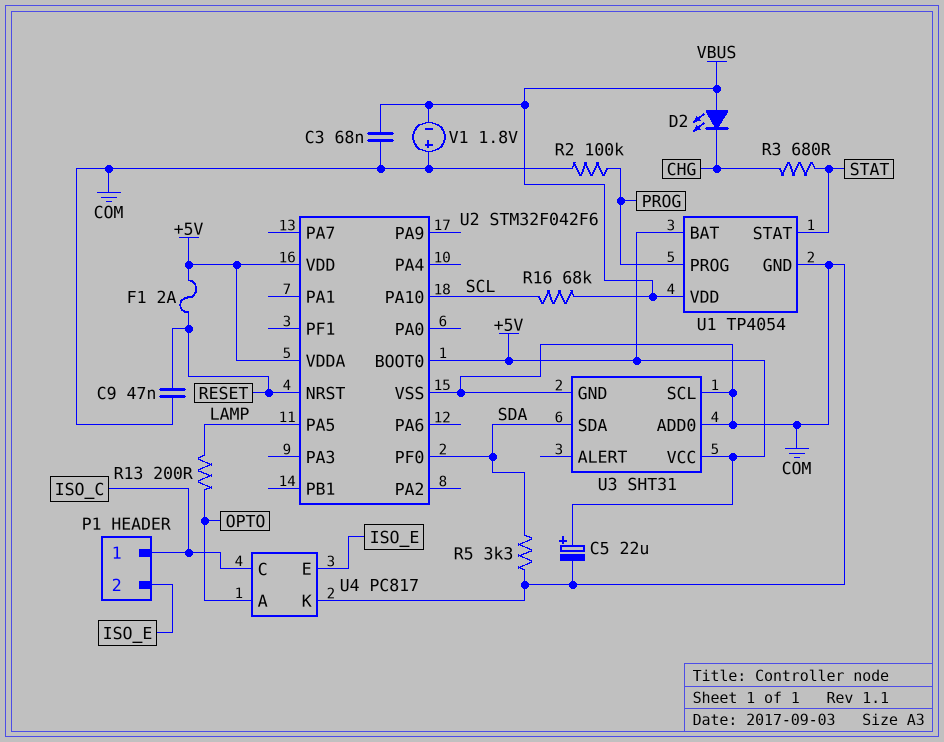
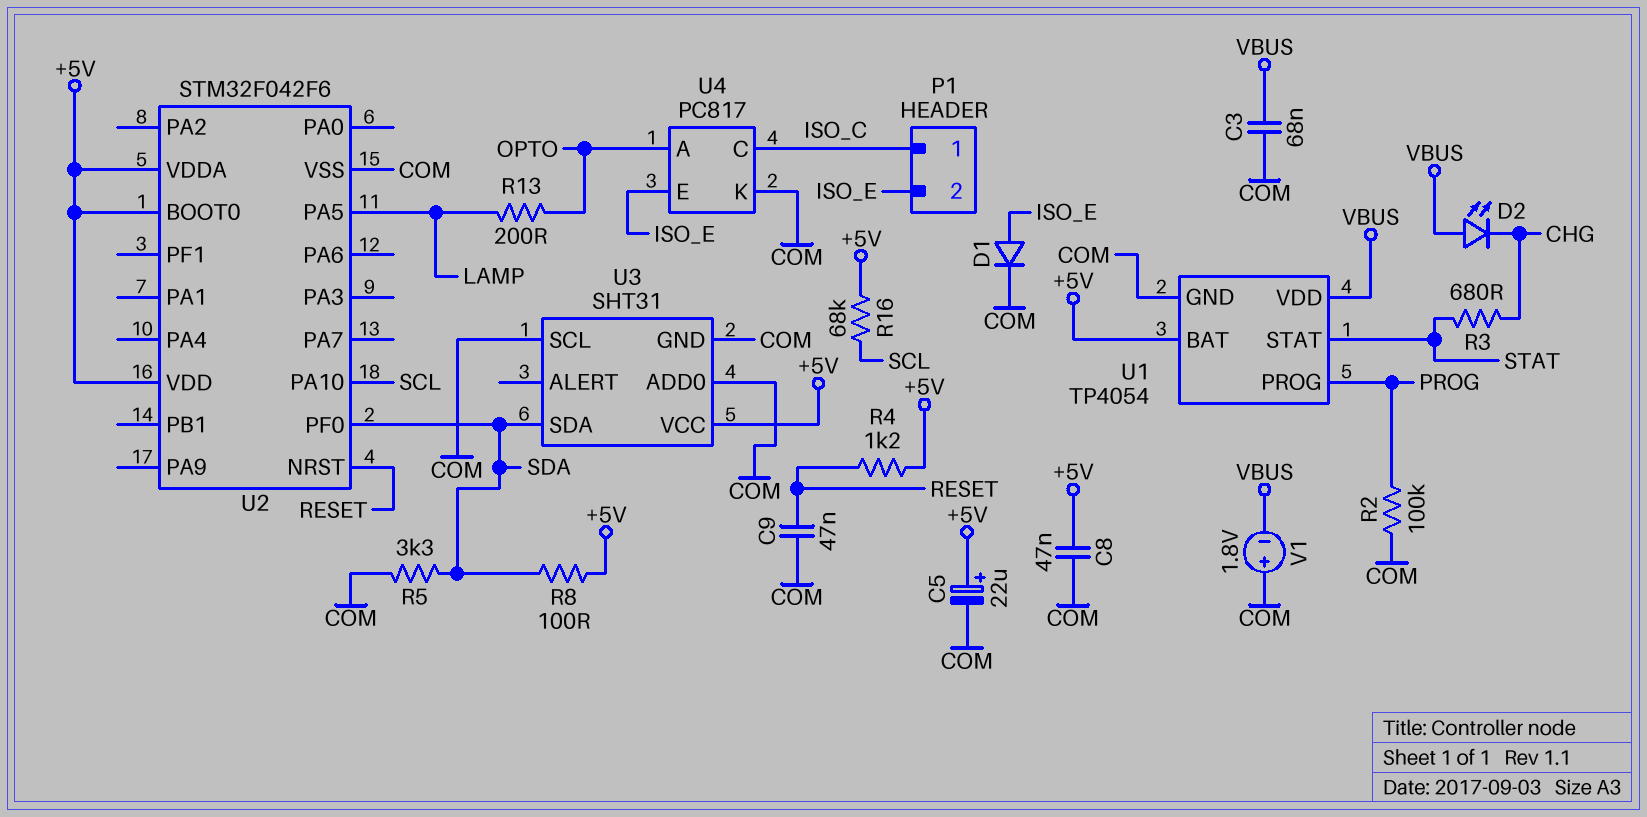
C8: none -> 47nF (+5V, COM)
D1: none -> diode (A ISO_E, K COM)
F1: 2A (+5V, RESET) -> none
R4: none -> 1.2k (+5V, RESET)
R8: none -> 100 (+5V, SDA)
R16: 68k (SCL, VBUS) -> 68k (+5V, SCL)

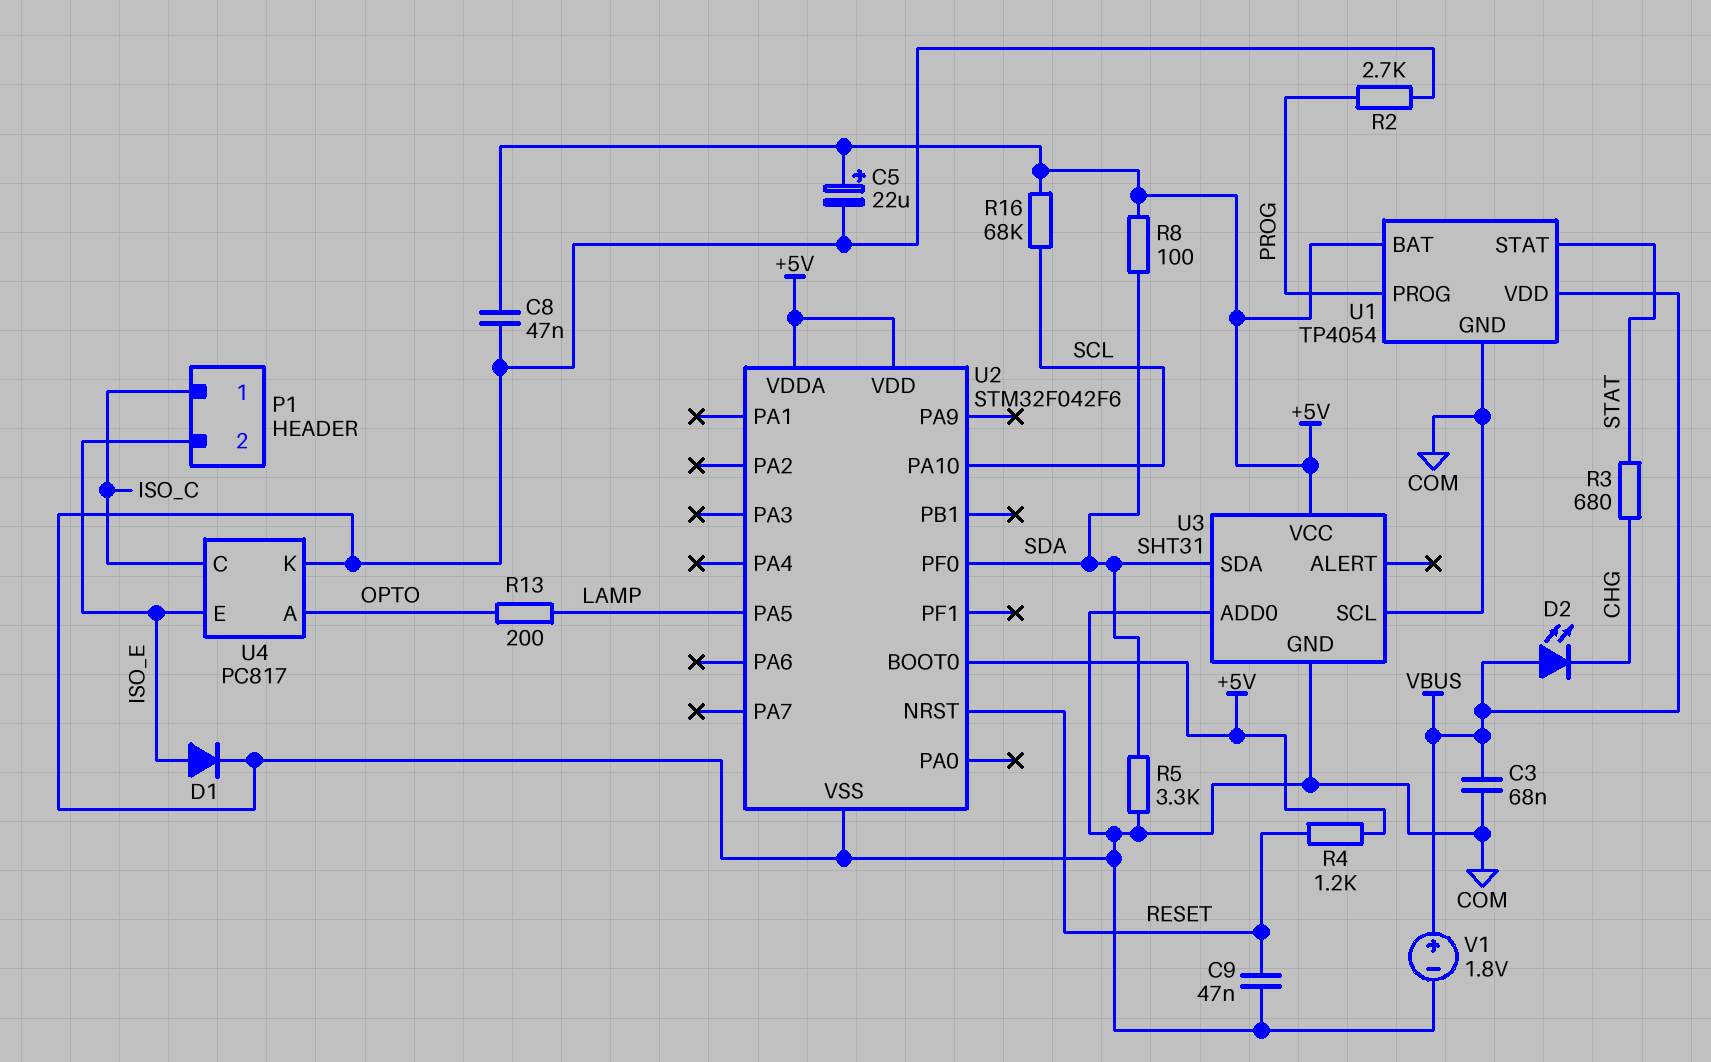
R2: 100k (COM, PROG) -> 2.7k (COM, PROG)
V1: 1.8V (plus COM, minus VBUS) -> 1.8V (plus VBUS, minus COM)

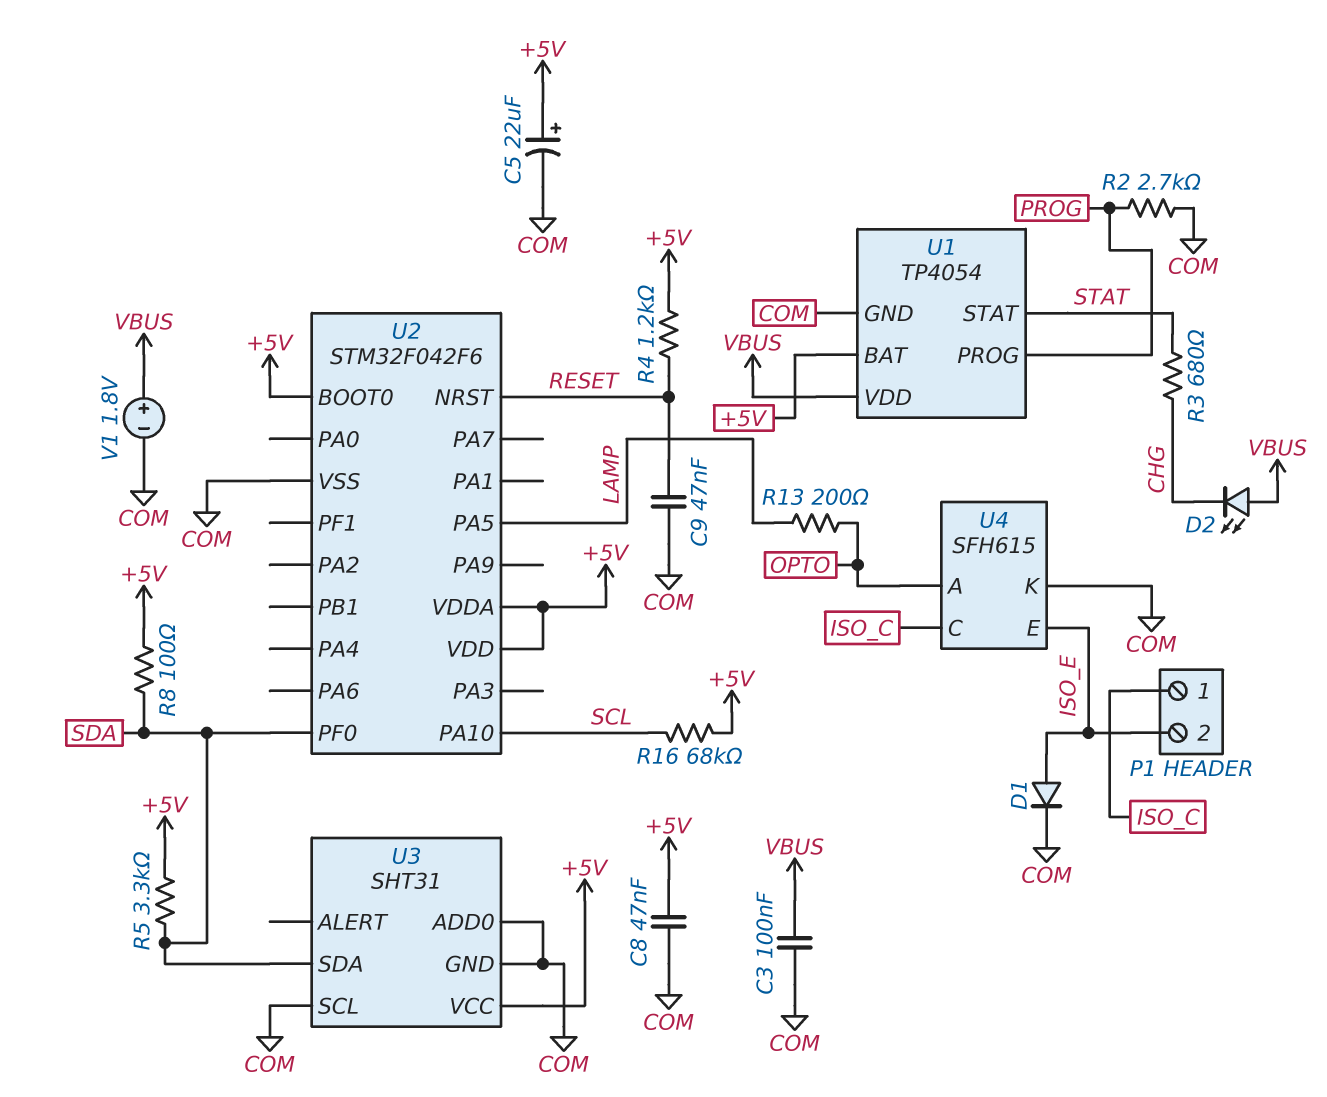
C3: 68nF (COM, VBUS) -> 100nF (COM, VBUS)
R5: 3.3k (COM, SDA) -> 3.3k (+5V, SDA)
U4: PC817 -> SFH615

